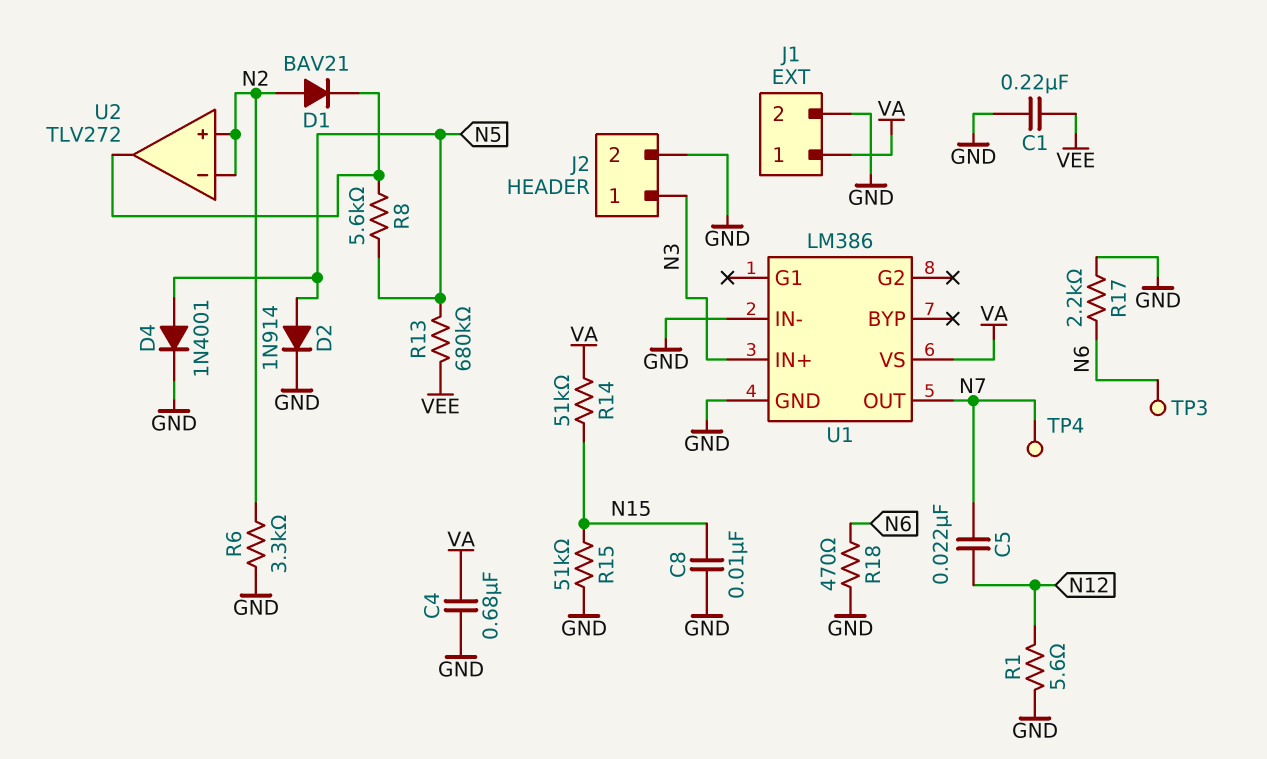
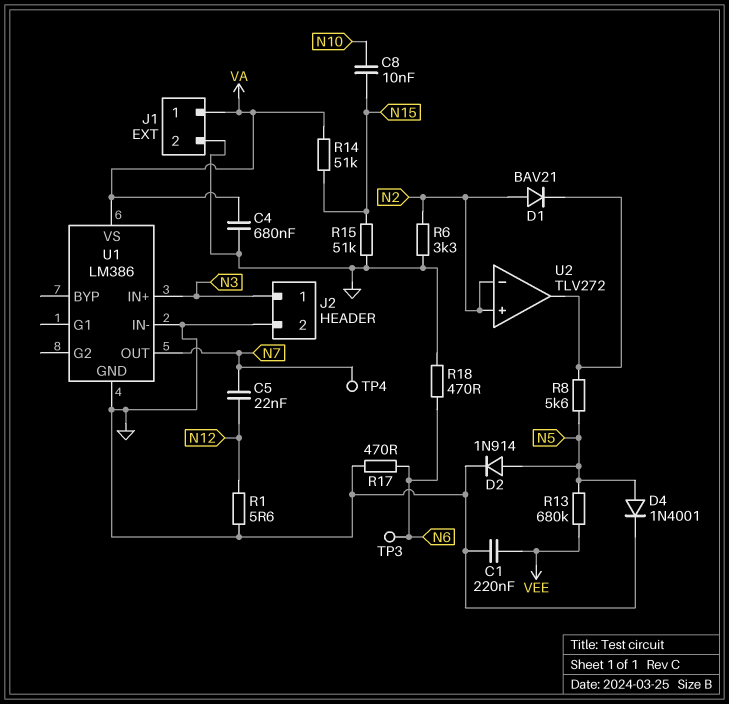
C8: 10nF (GND, N15) -> 10nF (N10, N15)
R17: 2.2k (GND, N6) -> 470 (GND, N6)

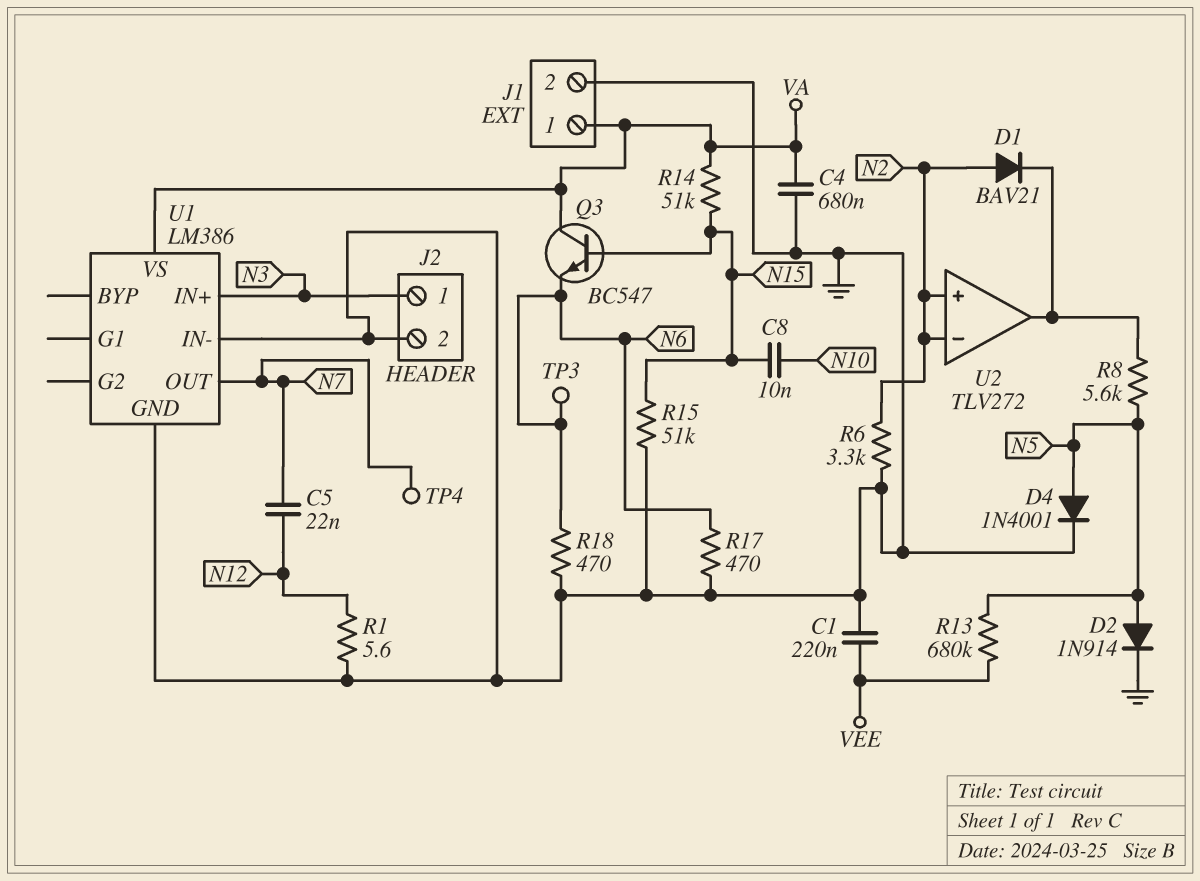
Q3: none -> NPN BC547 (B N15, C VA, E N6)

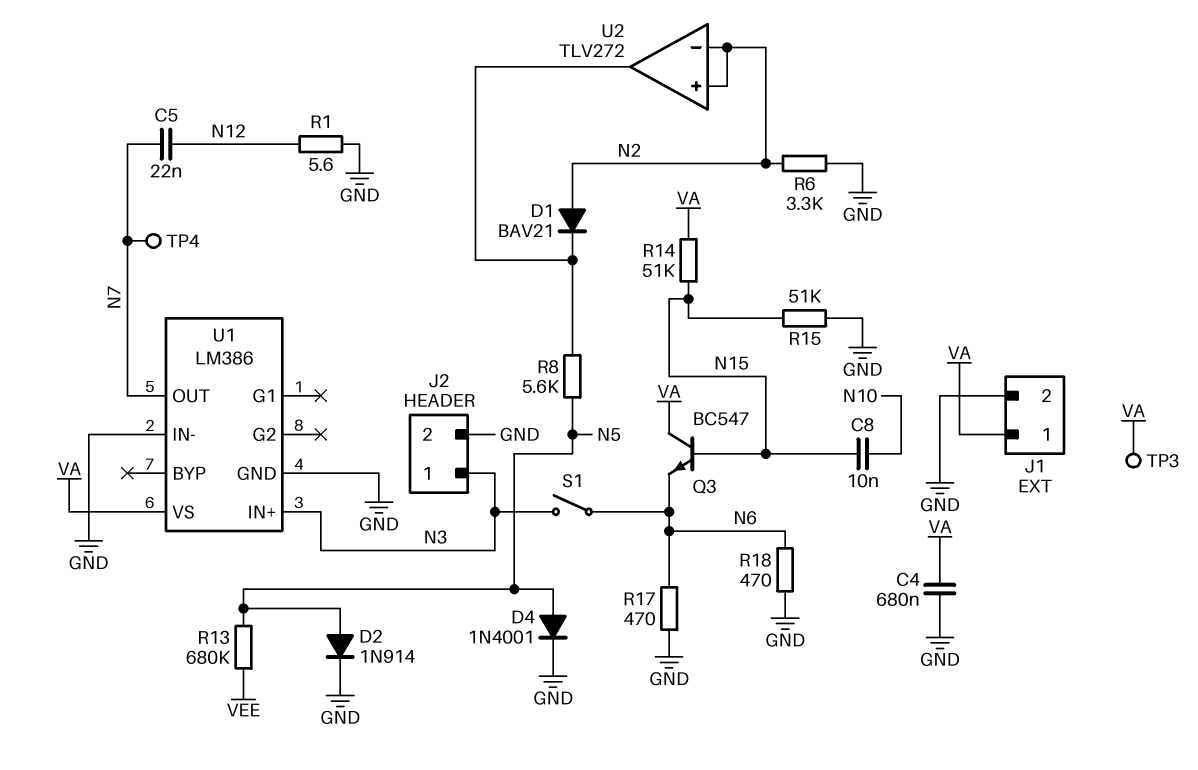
C1: 220nF (GND, VEE) -> none
S1: none -> switch (N3, N6)
TP3: test point (N6) -> test point (VA)

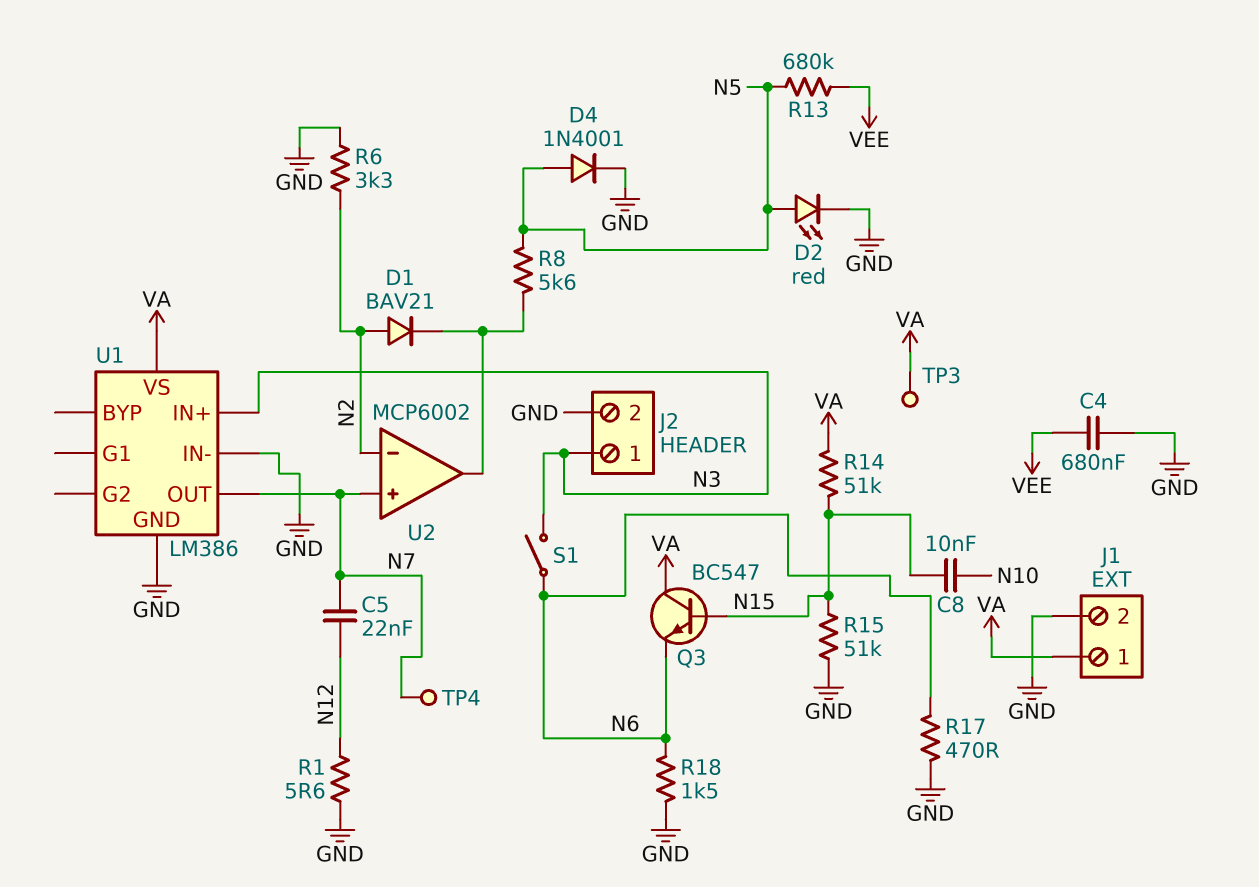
C4: 680nF (GND, VA) -> 680nF (GND, VEE)
D2: diode 1N914 (A N5, K GND) -> LED red (A N5, K GND)
R18: 470 (GND, N6) -> 1.5k (GND, N6)
U2: TLV272 -> MCP6002
U2 pin in+: N2 -> N7

